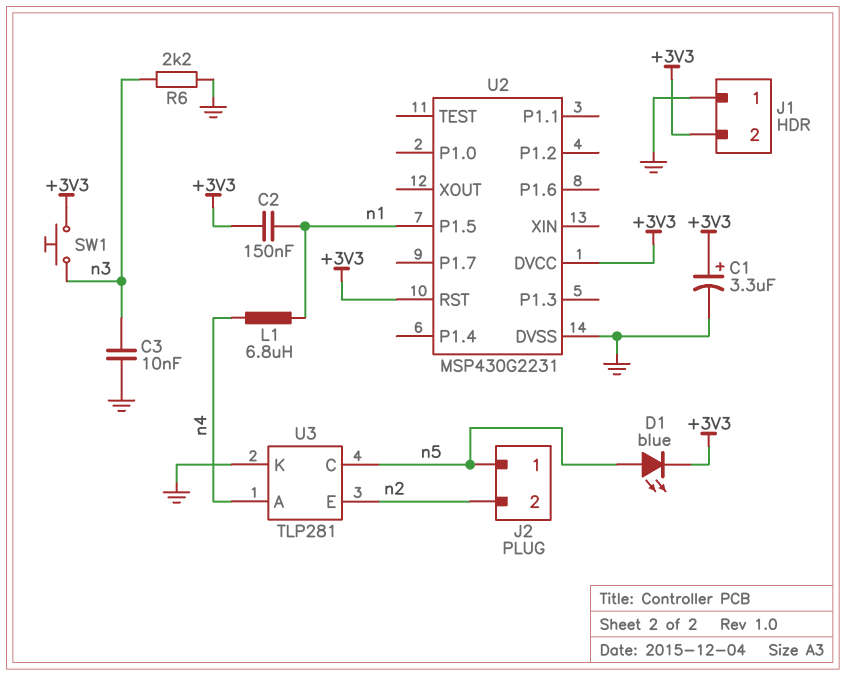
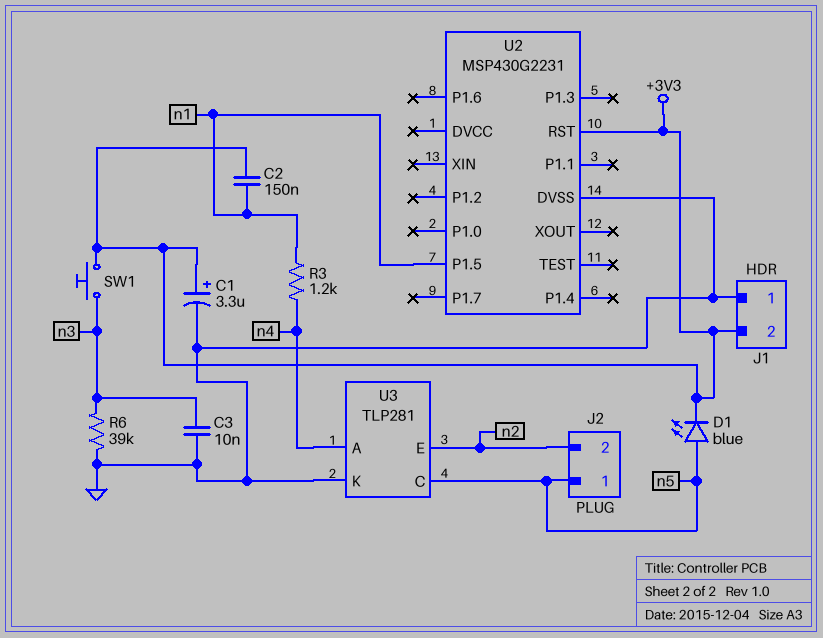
L1: 6.8uH (n1, n4) -> none
R3: none -> 1.2k (n1, n4)
R6: 2.2k (GND, n3) -> 39k (GND, n3)
U2 pin DVCC: +3V3 -> none

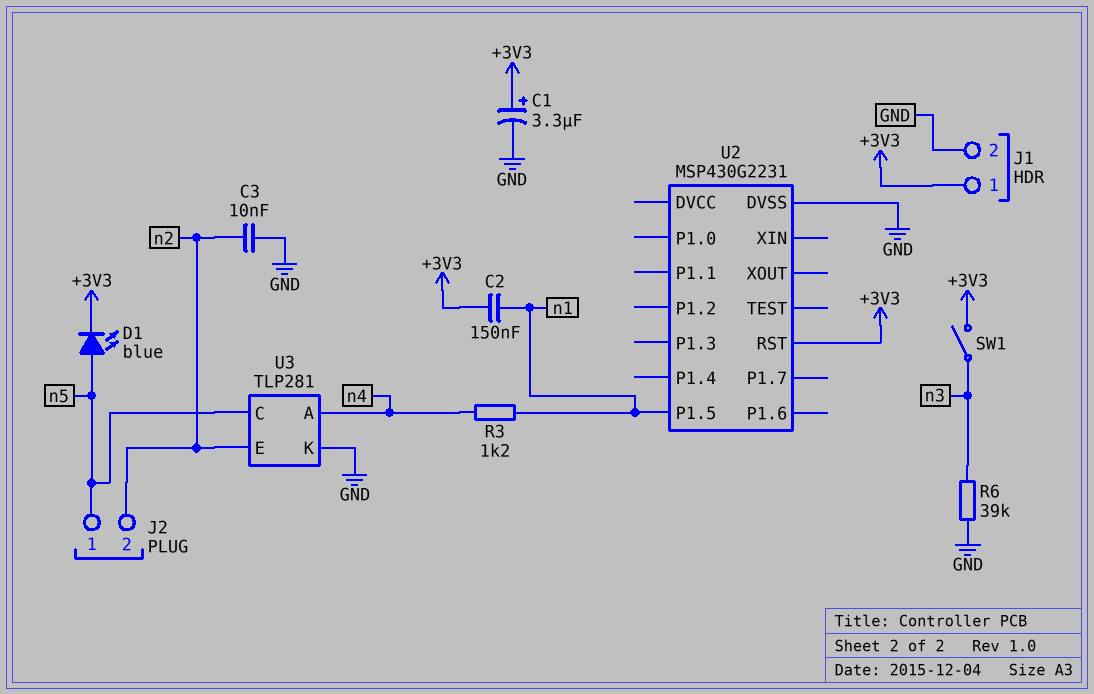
C3: 10nF (GND, n3) -> 10nF (GND, n2)
J1 pin 1: GND -> +3V3
J1 pin 2: +3V3 -> GND
SW1: button (+3V3, n3) -> switch (+3V3, n3)

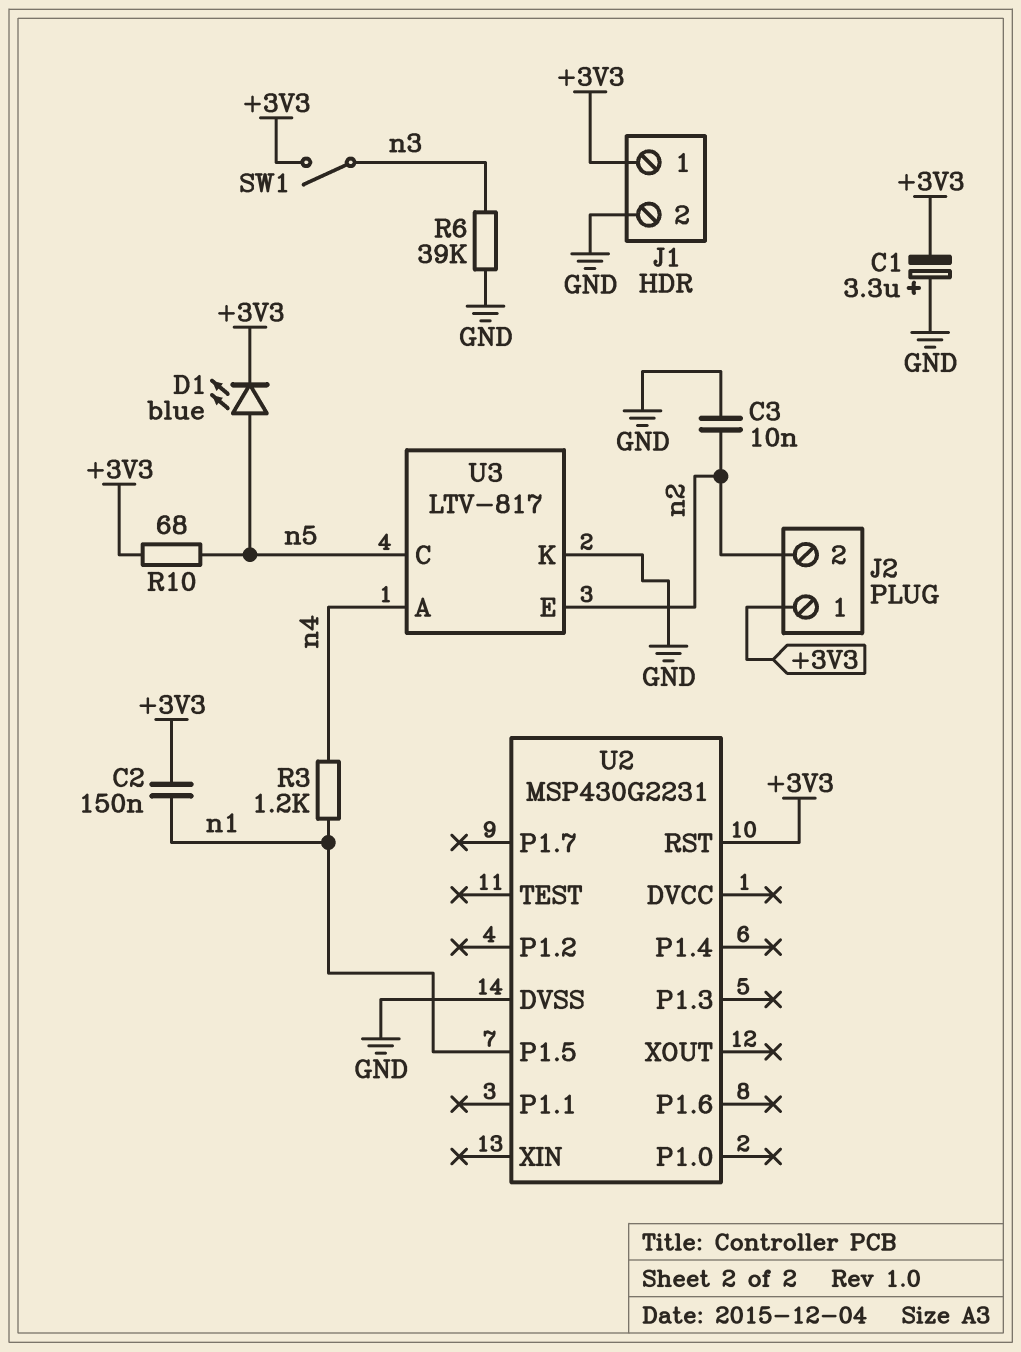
C1: 3.3uF (plus +3V3, minus GND) -> 3.3uF (plus GND, minus +3V3)
J2 pin 1: n5 -> +3V3
R10: none -> 68 (+3V3, n5)
U3: TLP281 -> LTV-817

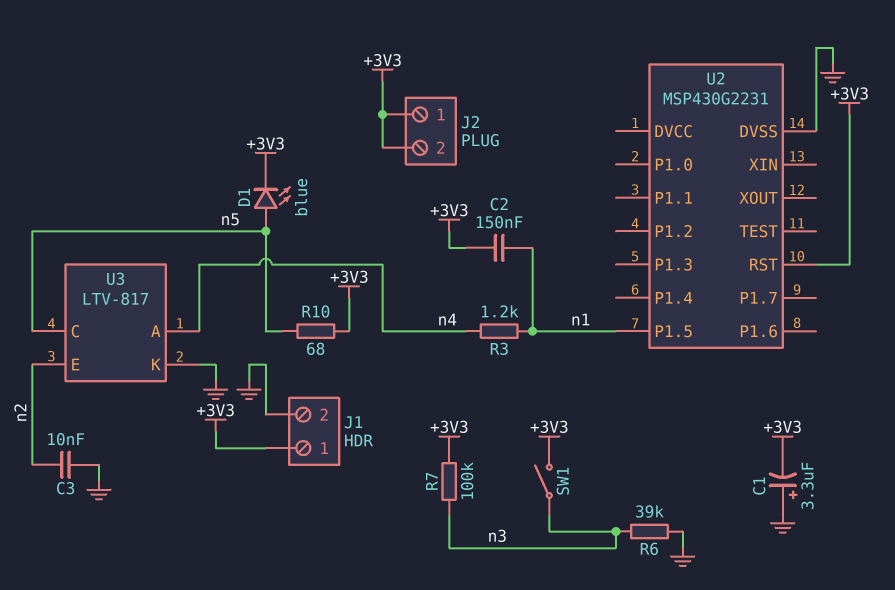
J2 pin 2: n2 -> +3V3
R7: none -> 100k (+3V3, n3)

